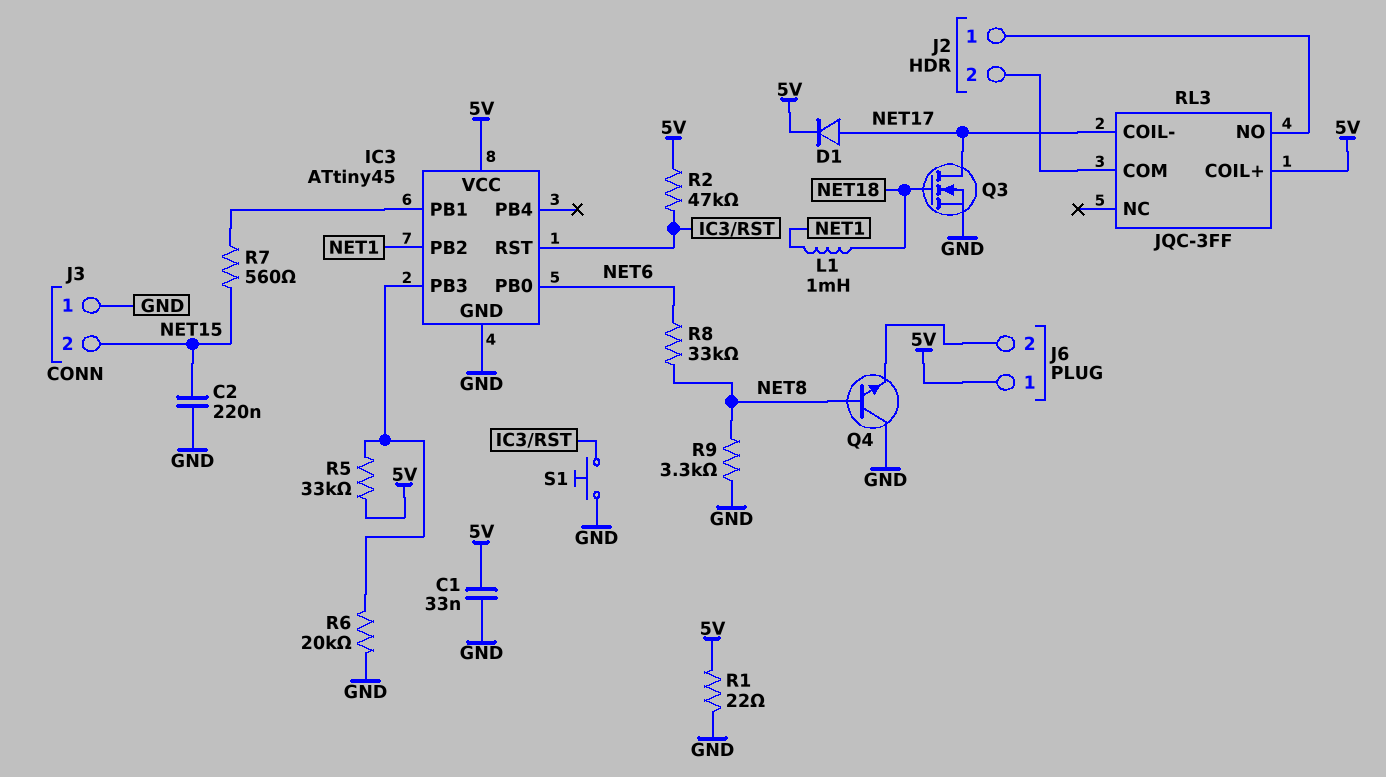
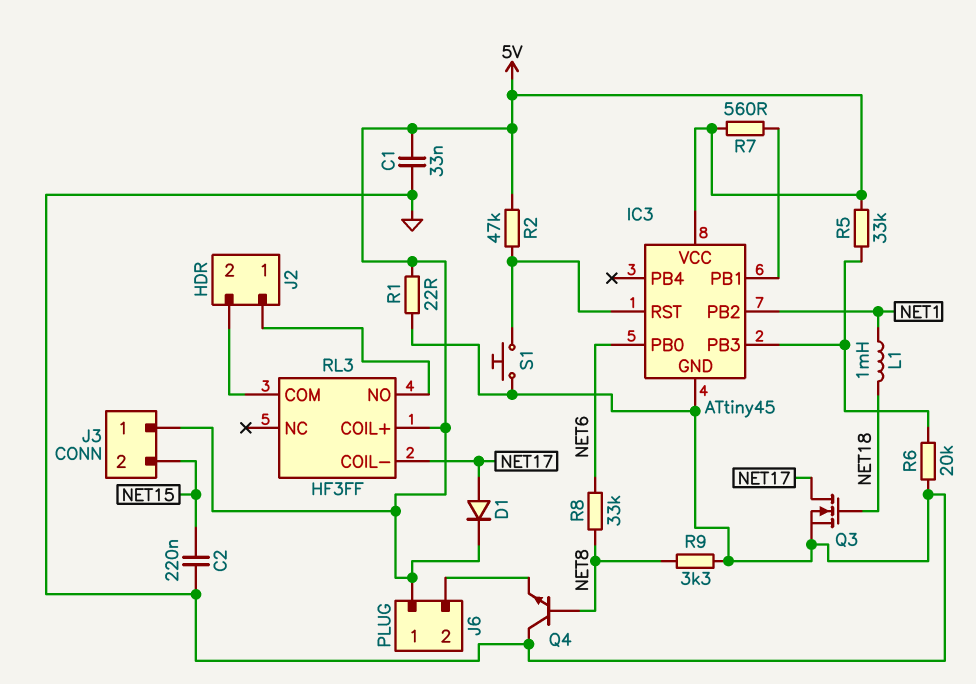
J3 pin 1: GND -> 5V
R7: 560 (IC3/PB1, NET15) -> 560 (5V, IC3/PB1)
RL3: JQC-3FF -> HF3FF

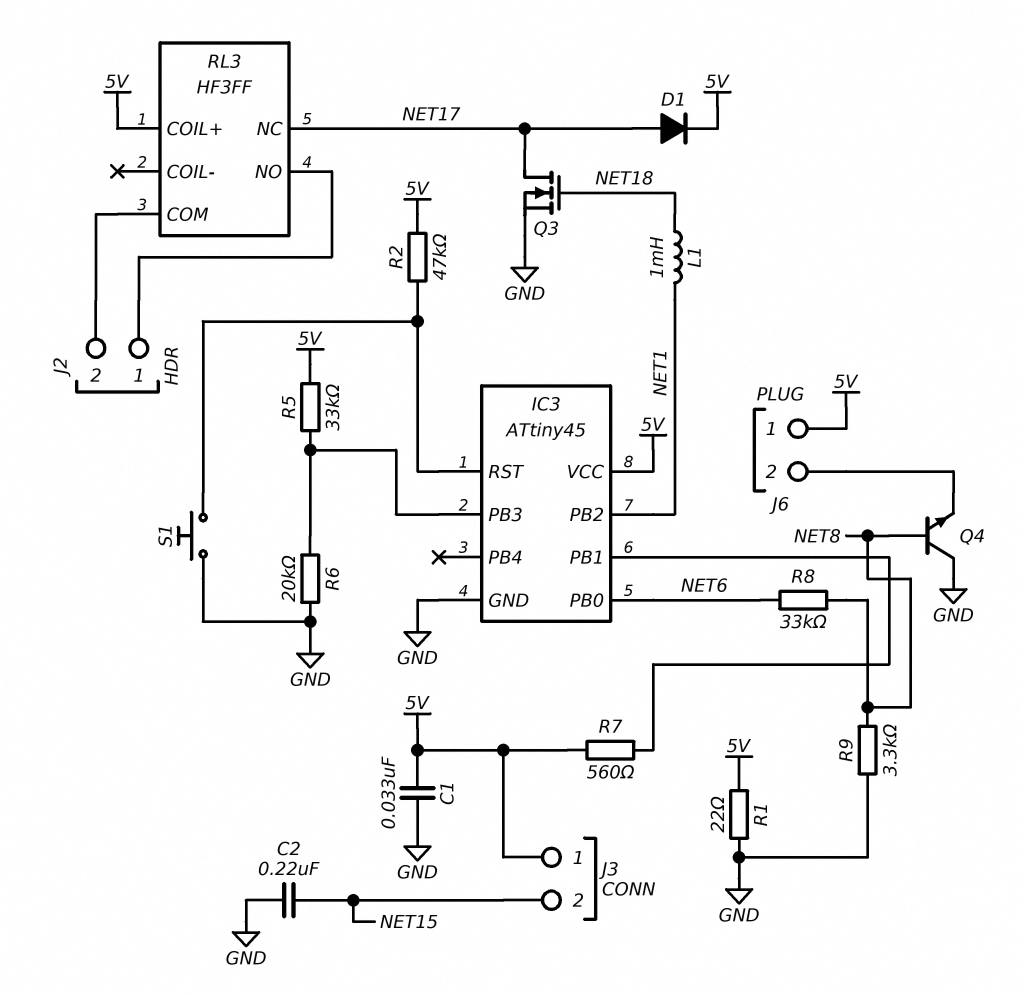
RL3 pin COIL-: NET17 -> none
RL3 pin NC: none -> NET17

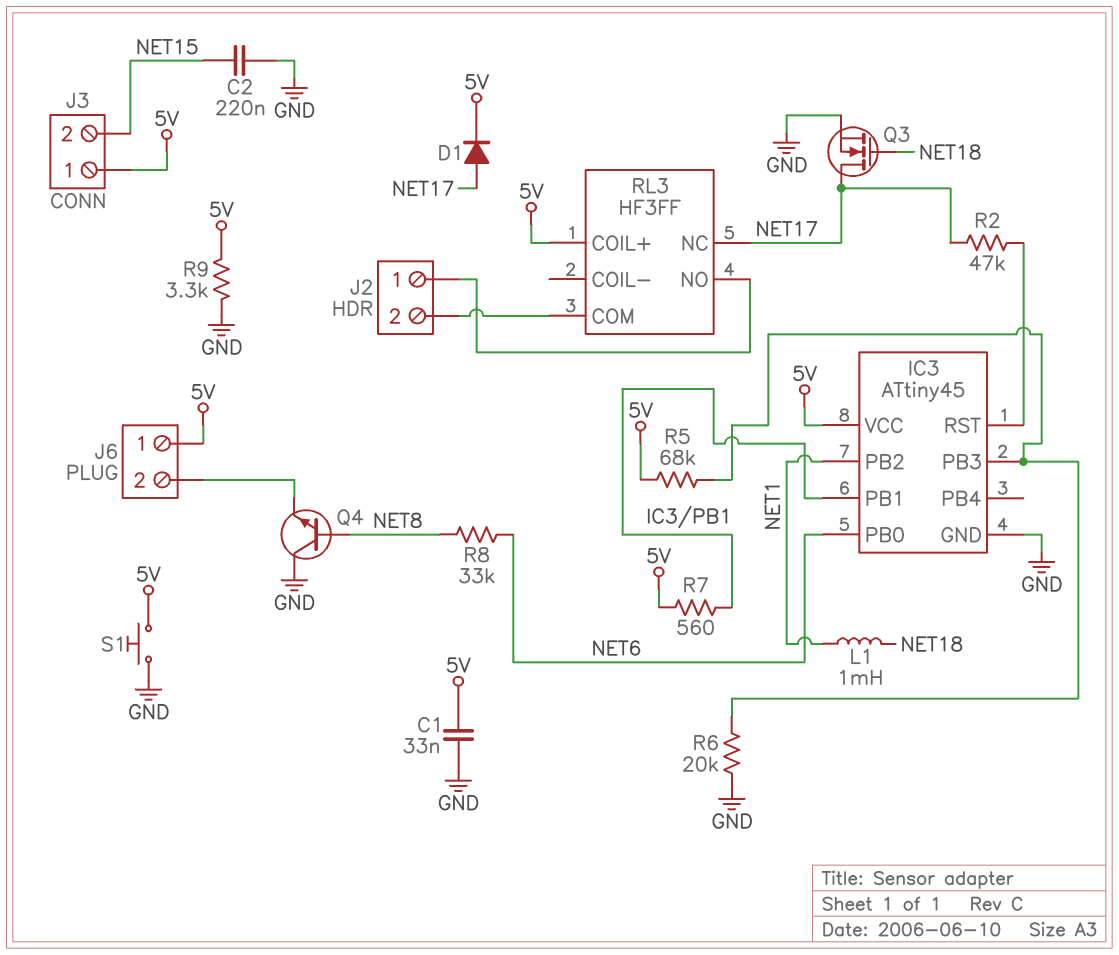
R1: 22 (5V, GND) -> none
R2: 47k (5V, IC3/RST) -> 47k (IC3/RST, NET17)
R5: 33k (5V, IC3/PB3) -> 68k (5V, IC3/PB3)
R9: 3.3k (GND, NET8) -> 3.3k (5V, GND)
S1: button (GND, IC3/RST) -> button (5V, GND)

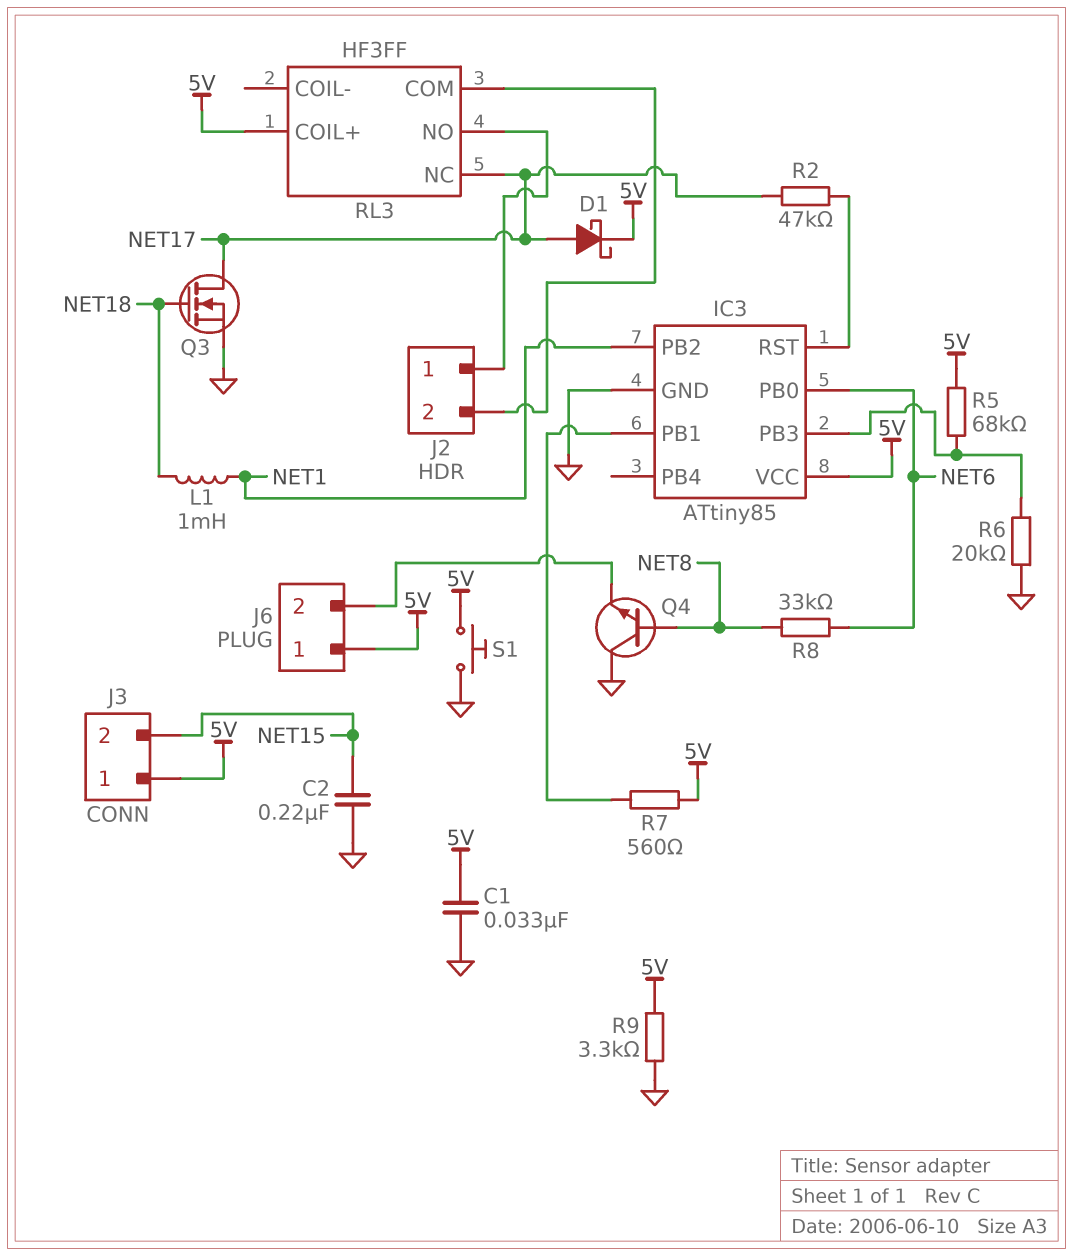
D1: diode (A NET17, K 5V) -> schottky (A NET17, K 5V)
IC3: ATtiny45 -> ATtiny85

